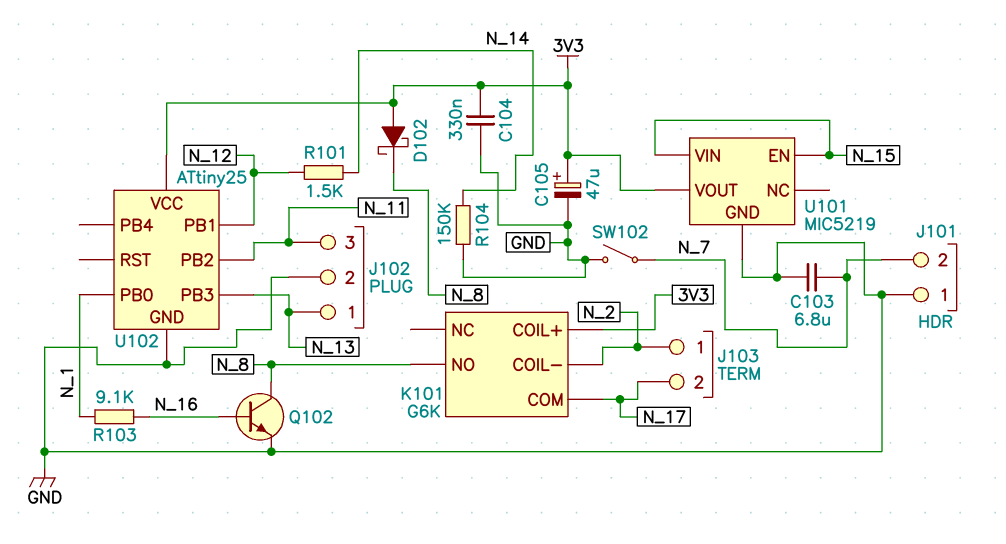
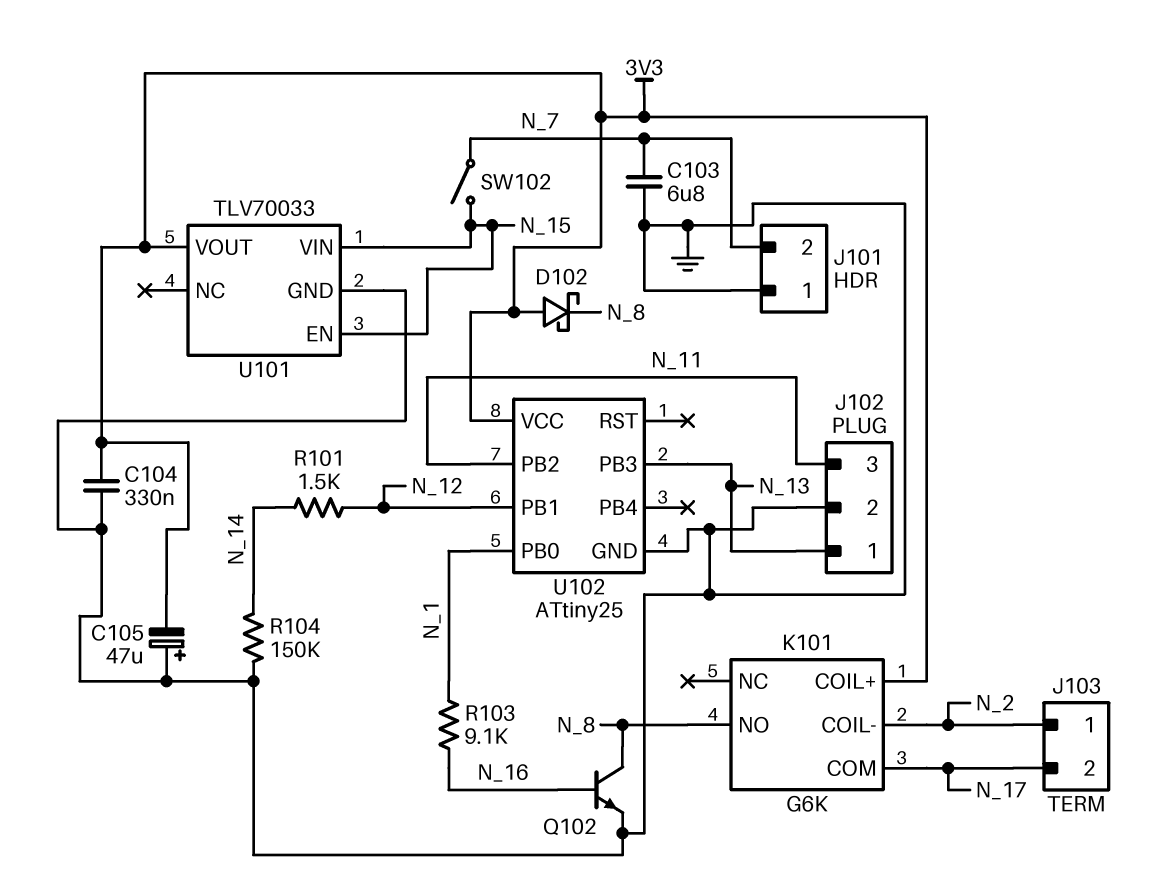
C105: 47uF (plus 3V3, minus GND) -> 47uF (plus GND, minus 3V3)
SW102: switch (GND, N_7) -> switch (N_7, N_15)
U101: MIC5219 -> TLV70033

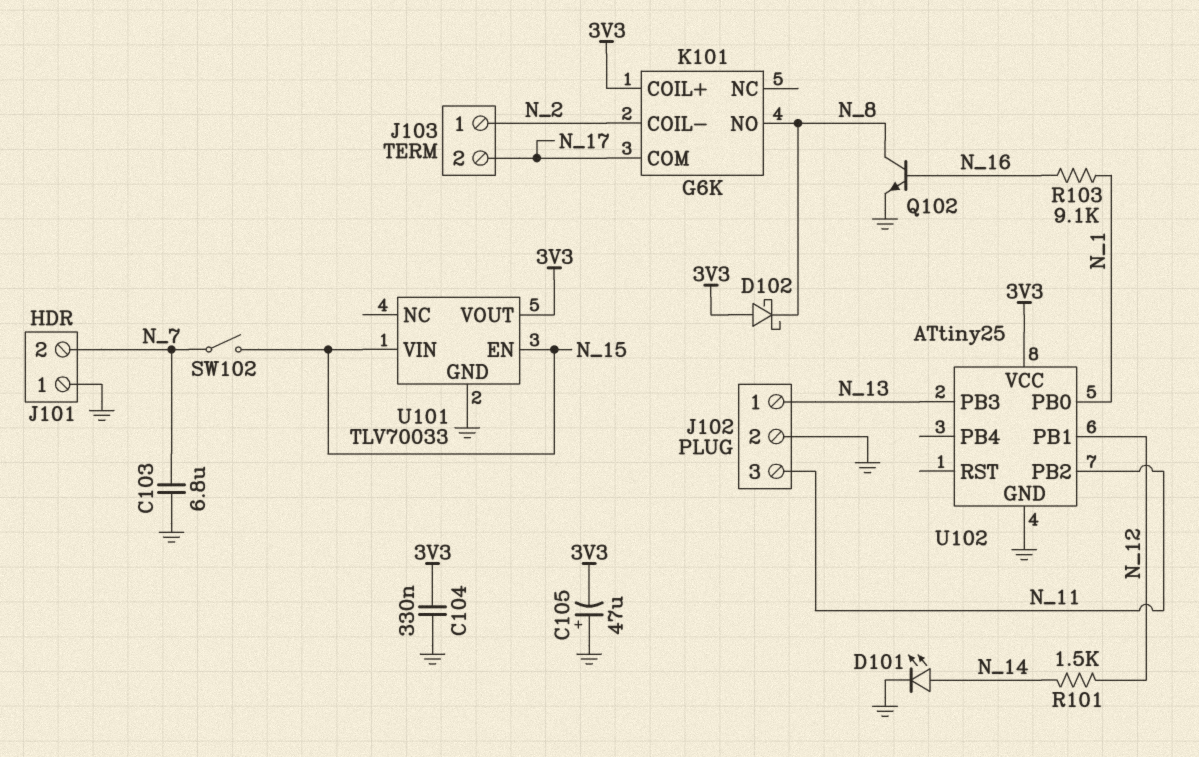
D101: none -> LED (A N_14, K GND)
R104: 150k (GND, N_14) -> none

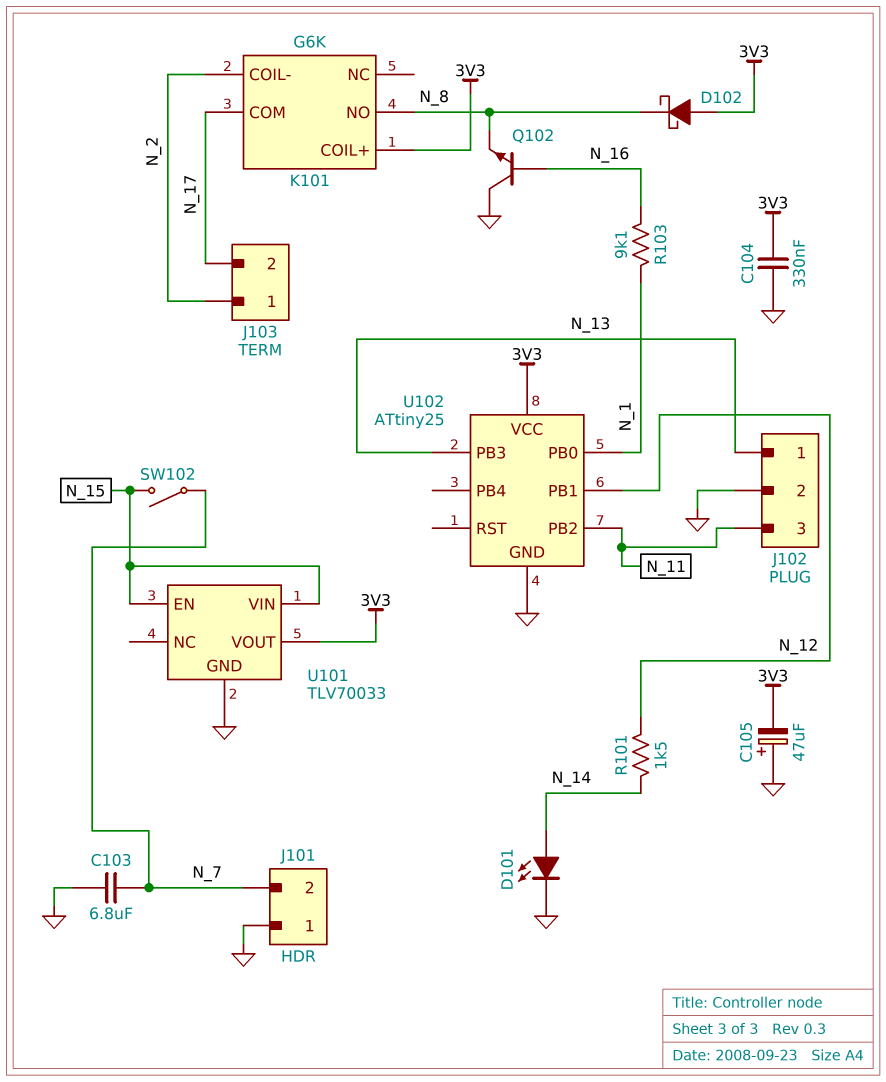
Q102: NPN (B N_16, C N_8, E GND) -> NPN (B N_16, C GND, E N_8)

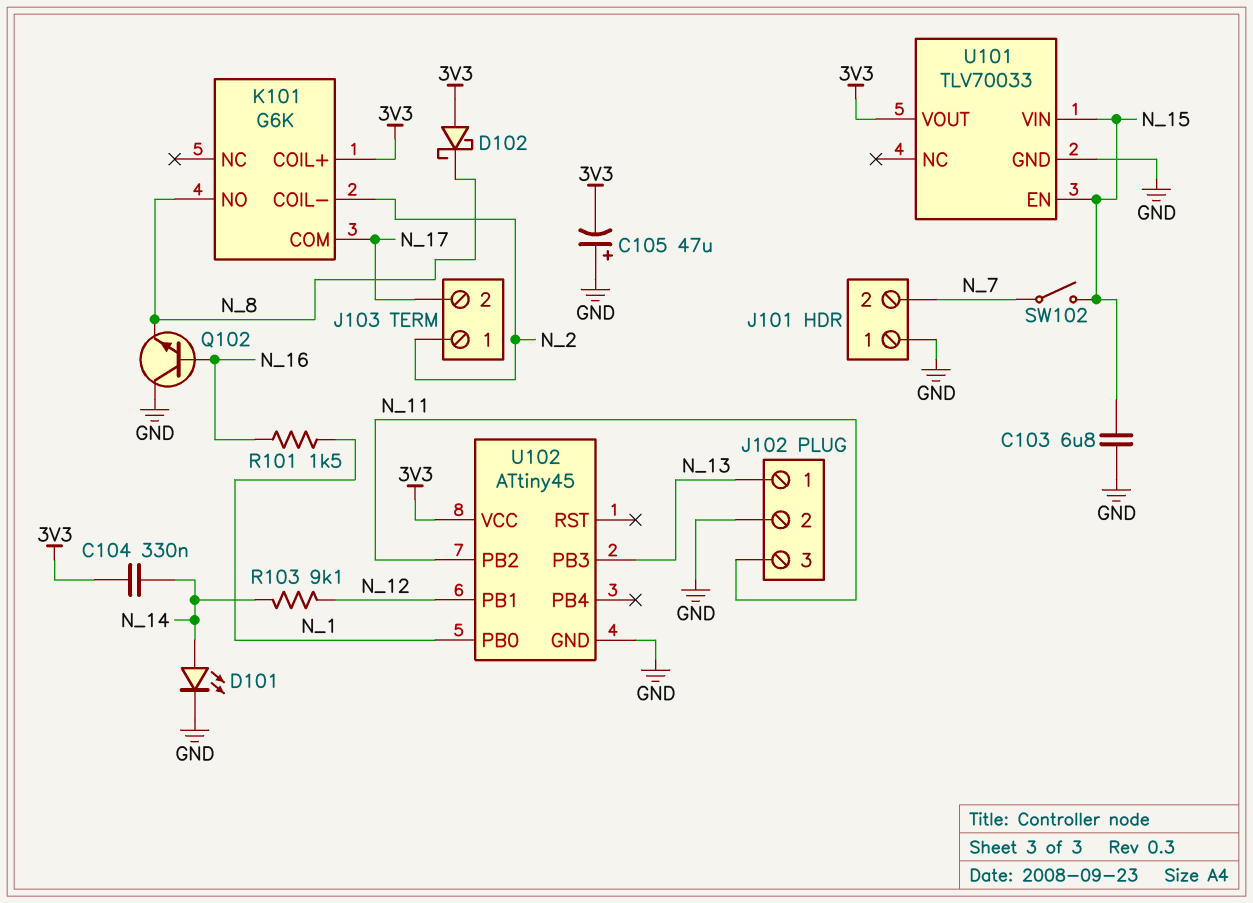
C103: 6.8uF (GND, N_7) -> 6.8uF (GND, N_15)
C104: 330nF (3V3, GND) -> 330nF (3V3, N_14)
R101: 1.5k (N_12, N_14) -> 1.5k (N_1, N_16)
R103: 9.1k (N_1, N_16) -> 9.1k (N_12, N_14)
U102: ATtiny25 -> ATtiny45

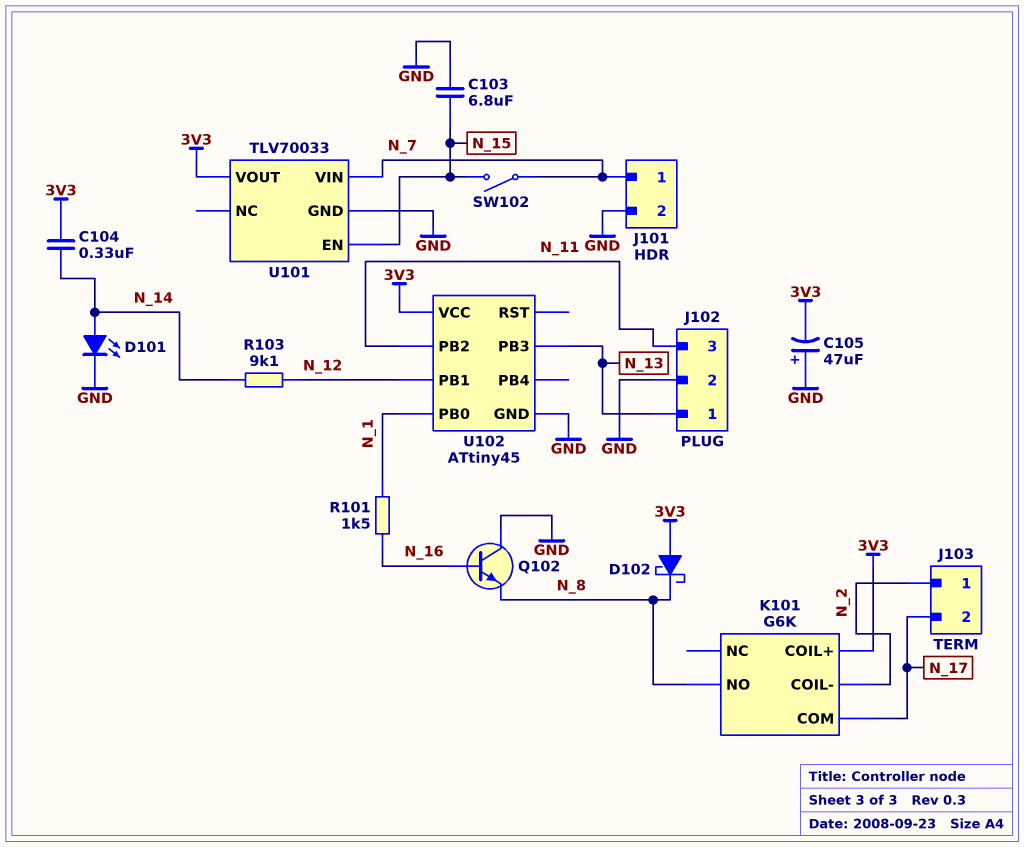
J101 pin 1: GND -> N_7
J101 pin 2: N_7 -> GND
U101 pin VIN: N_15 -> N_7

